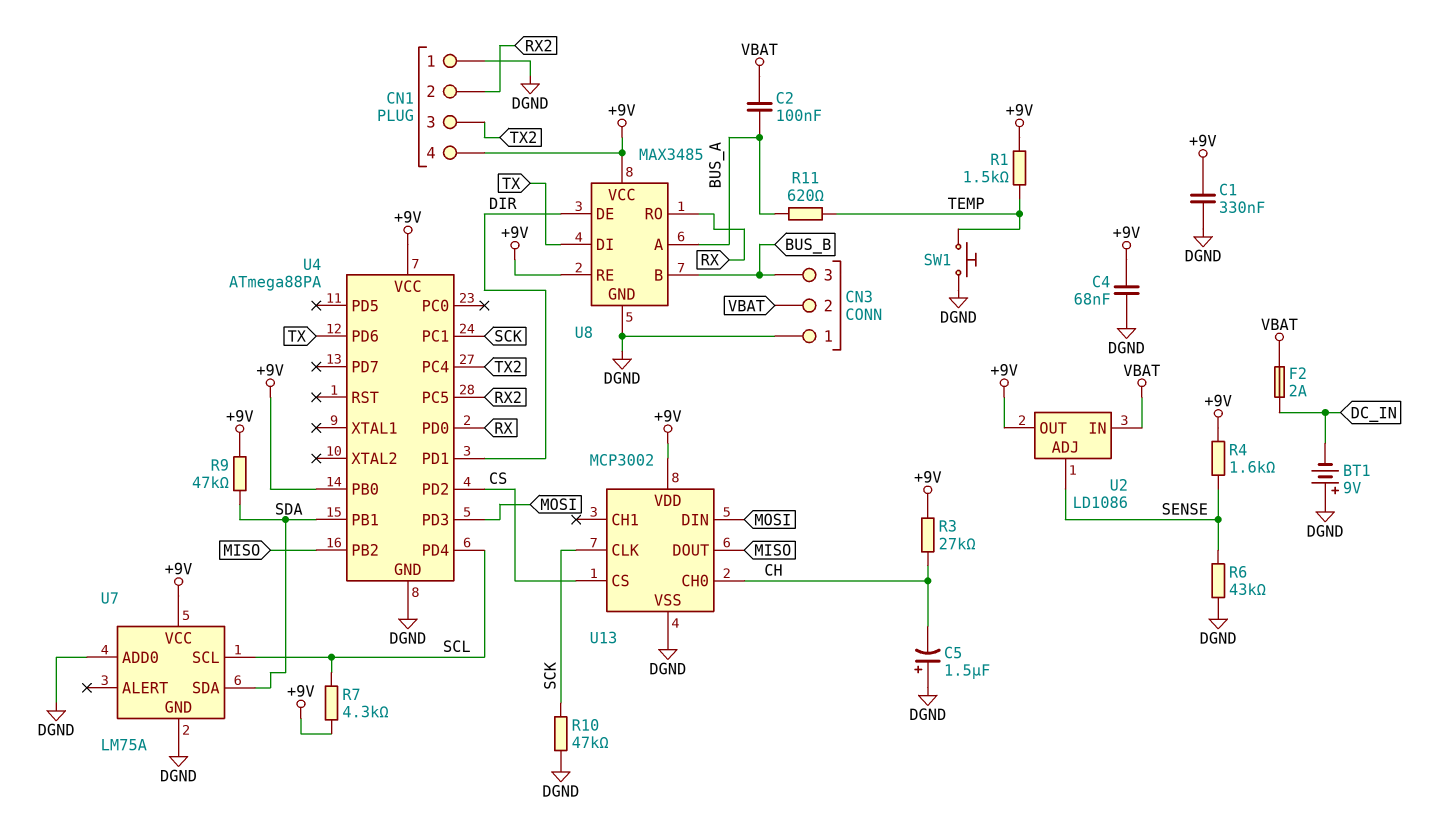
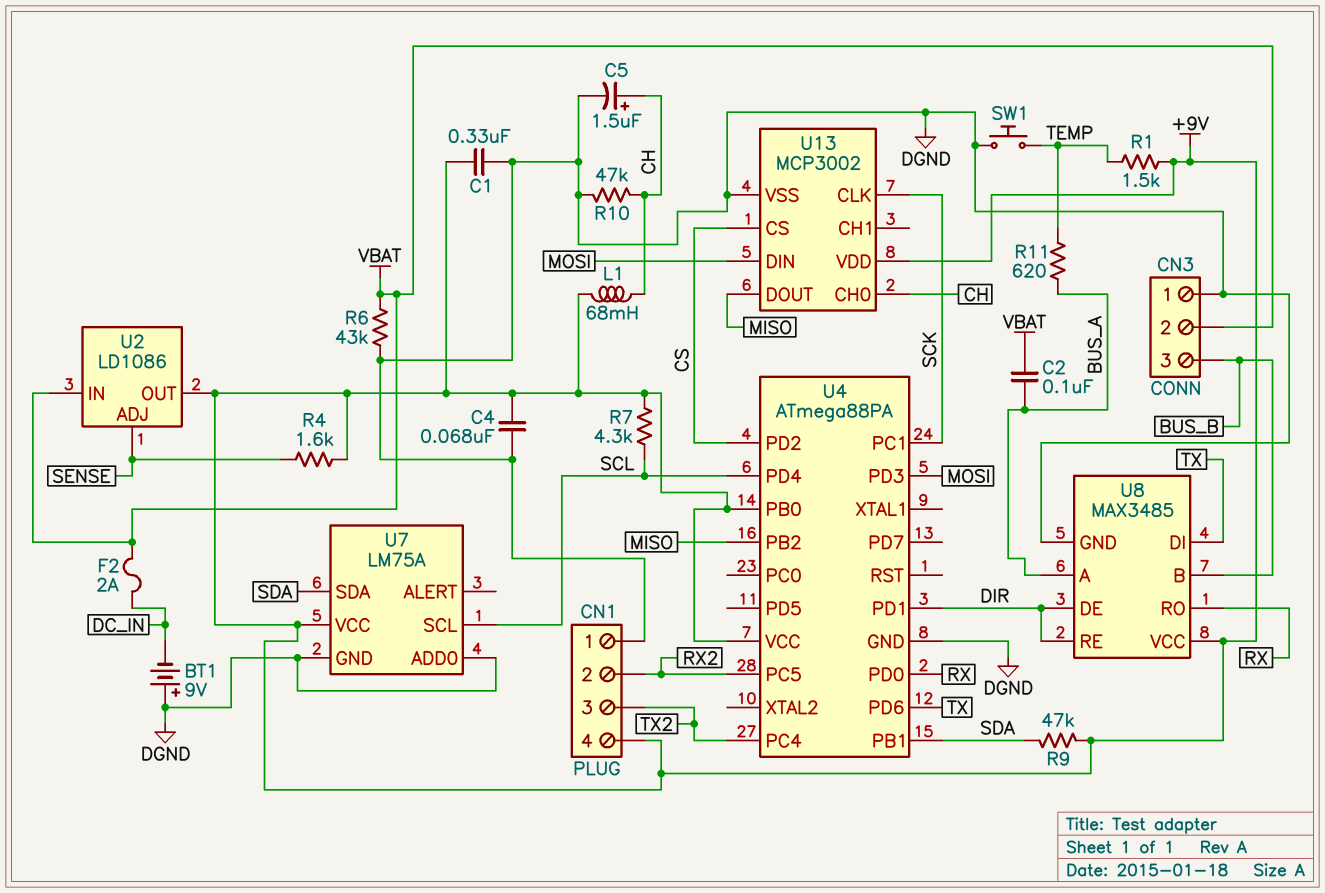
C5: 1.5uF (plus DGND, minus CH) -> 1.5uF (plus CH, minus DGND)
L1: none -> 68mH (+9V, CH)
R3: 27k (+9V, CH) -> none
R6: 43k (DGND, SENSE) -> 43k (DGND, VBAT)
R10: 47k (DGND, SCK) -> 47k (CH, DGND)
U8 pin RE: +9V -> DIR

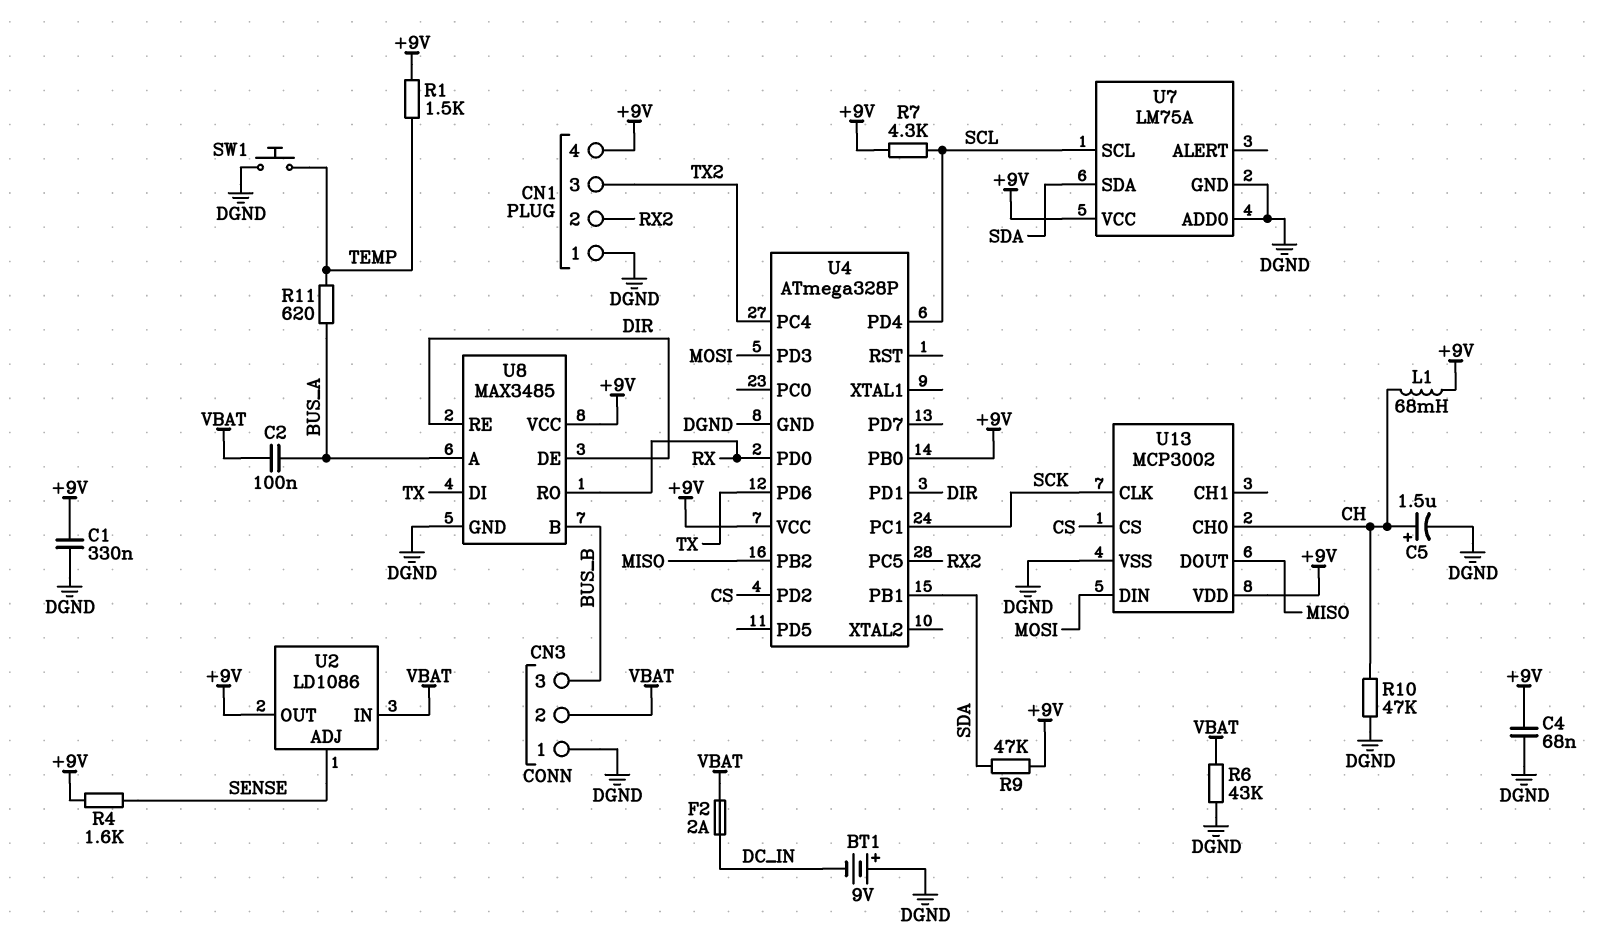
U4: ATmega88PA -> ATmega328P

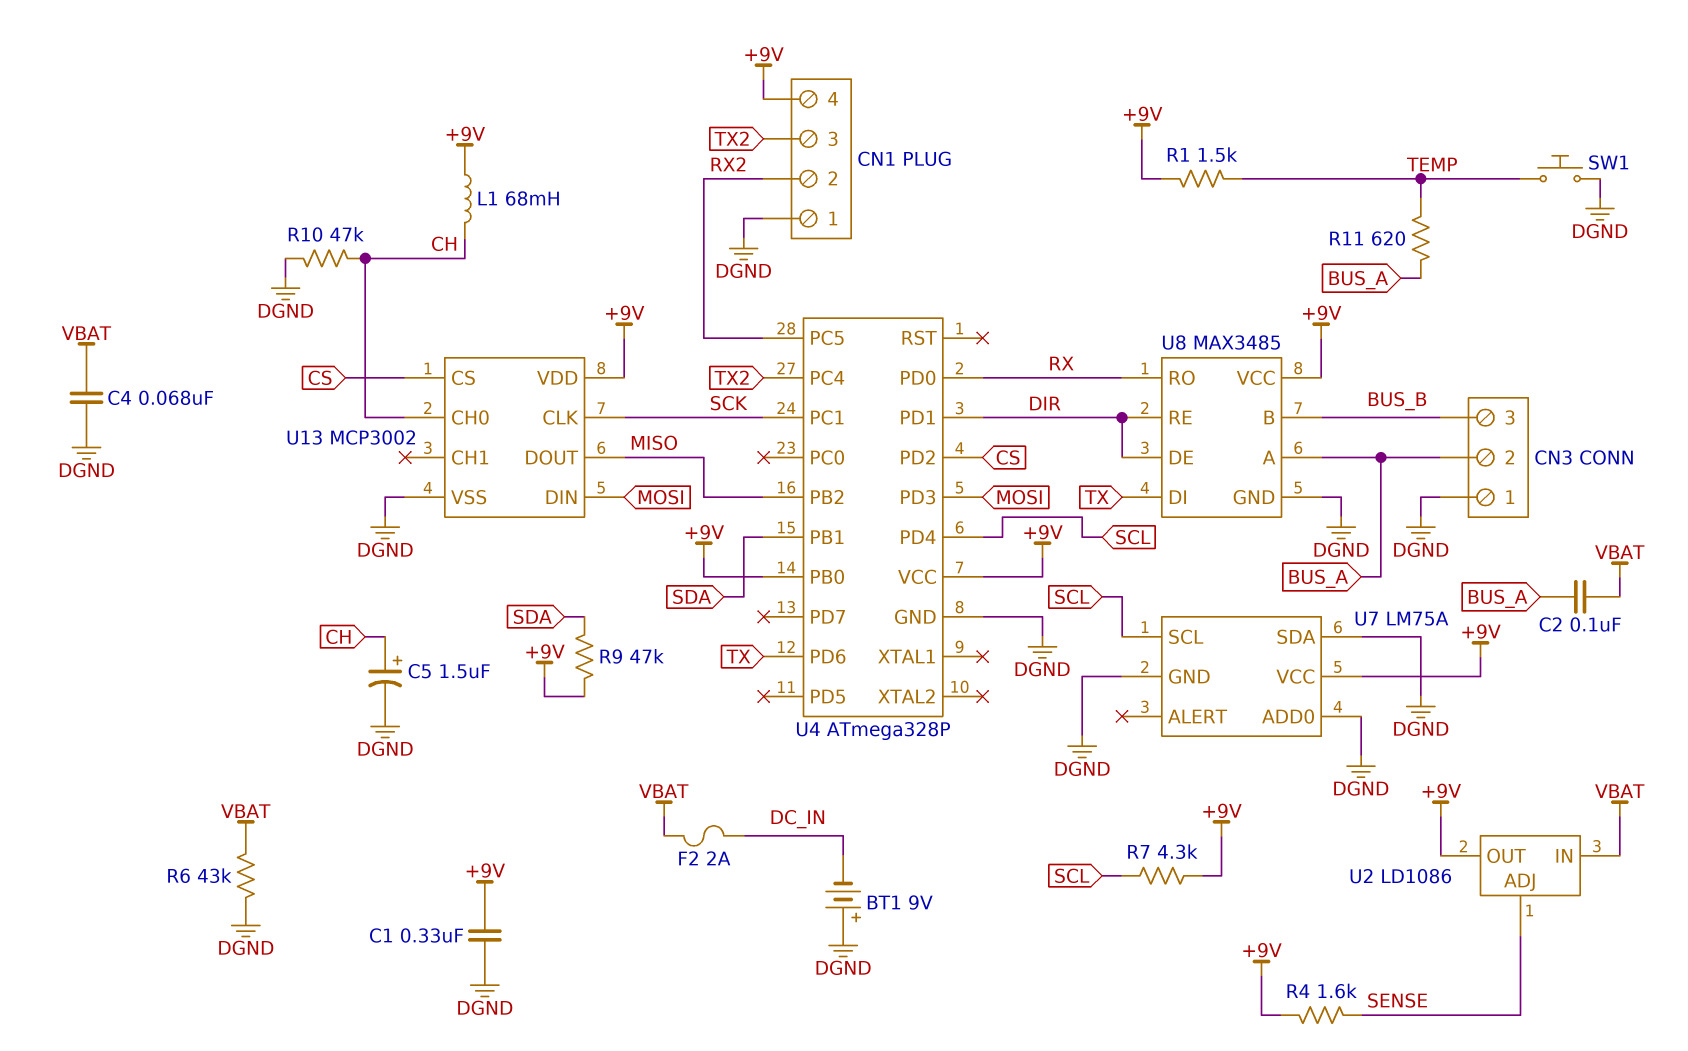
C4: 68nF (+9V, DGND) -> 68nF (DGND, VBAT)
CN3 pin 2: VBAT -> BUS_A
U7 pin SDA: SDA -> DGND

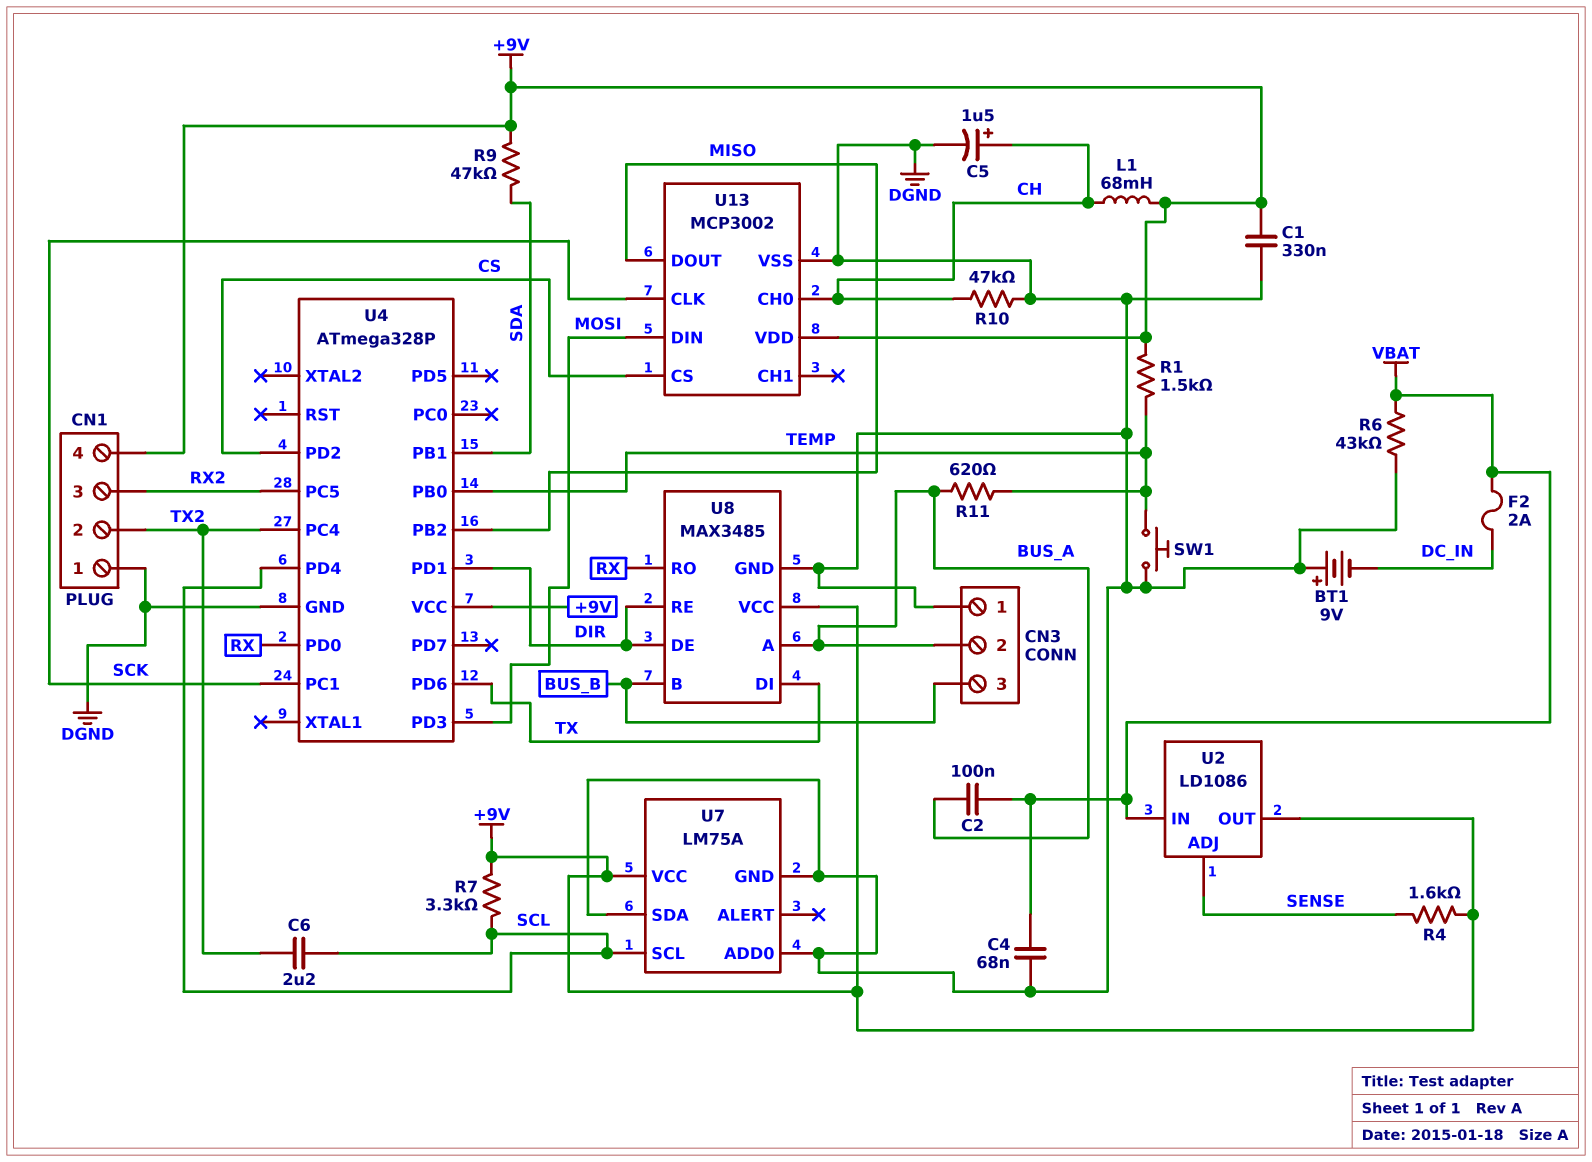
C6: none -> 2.2uF (SCL, TX2)
CN1 pin 2: RX2 -> TX2
CN1 pin 3: TX2 -> RX2
R7: 4.3k (+9V, SCL) -> 3.3k (+9V, SCL)
U4 pin PB0: +9V -> TEMP

